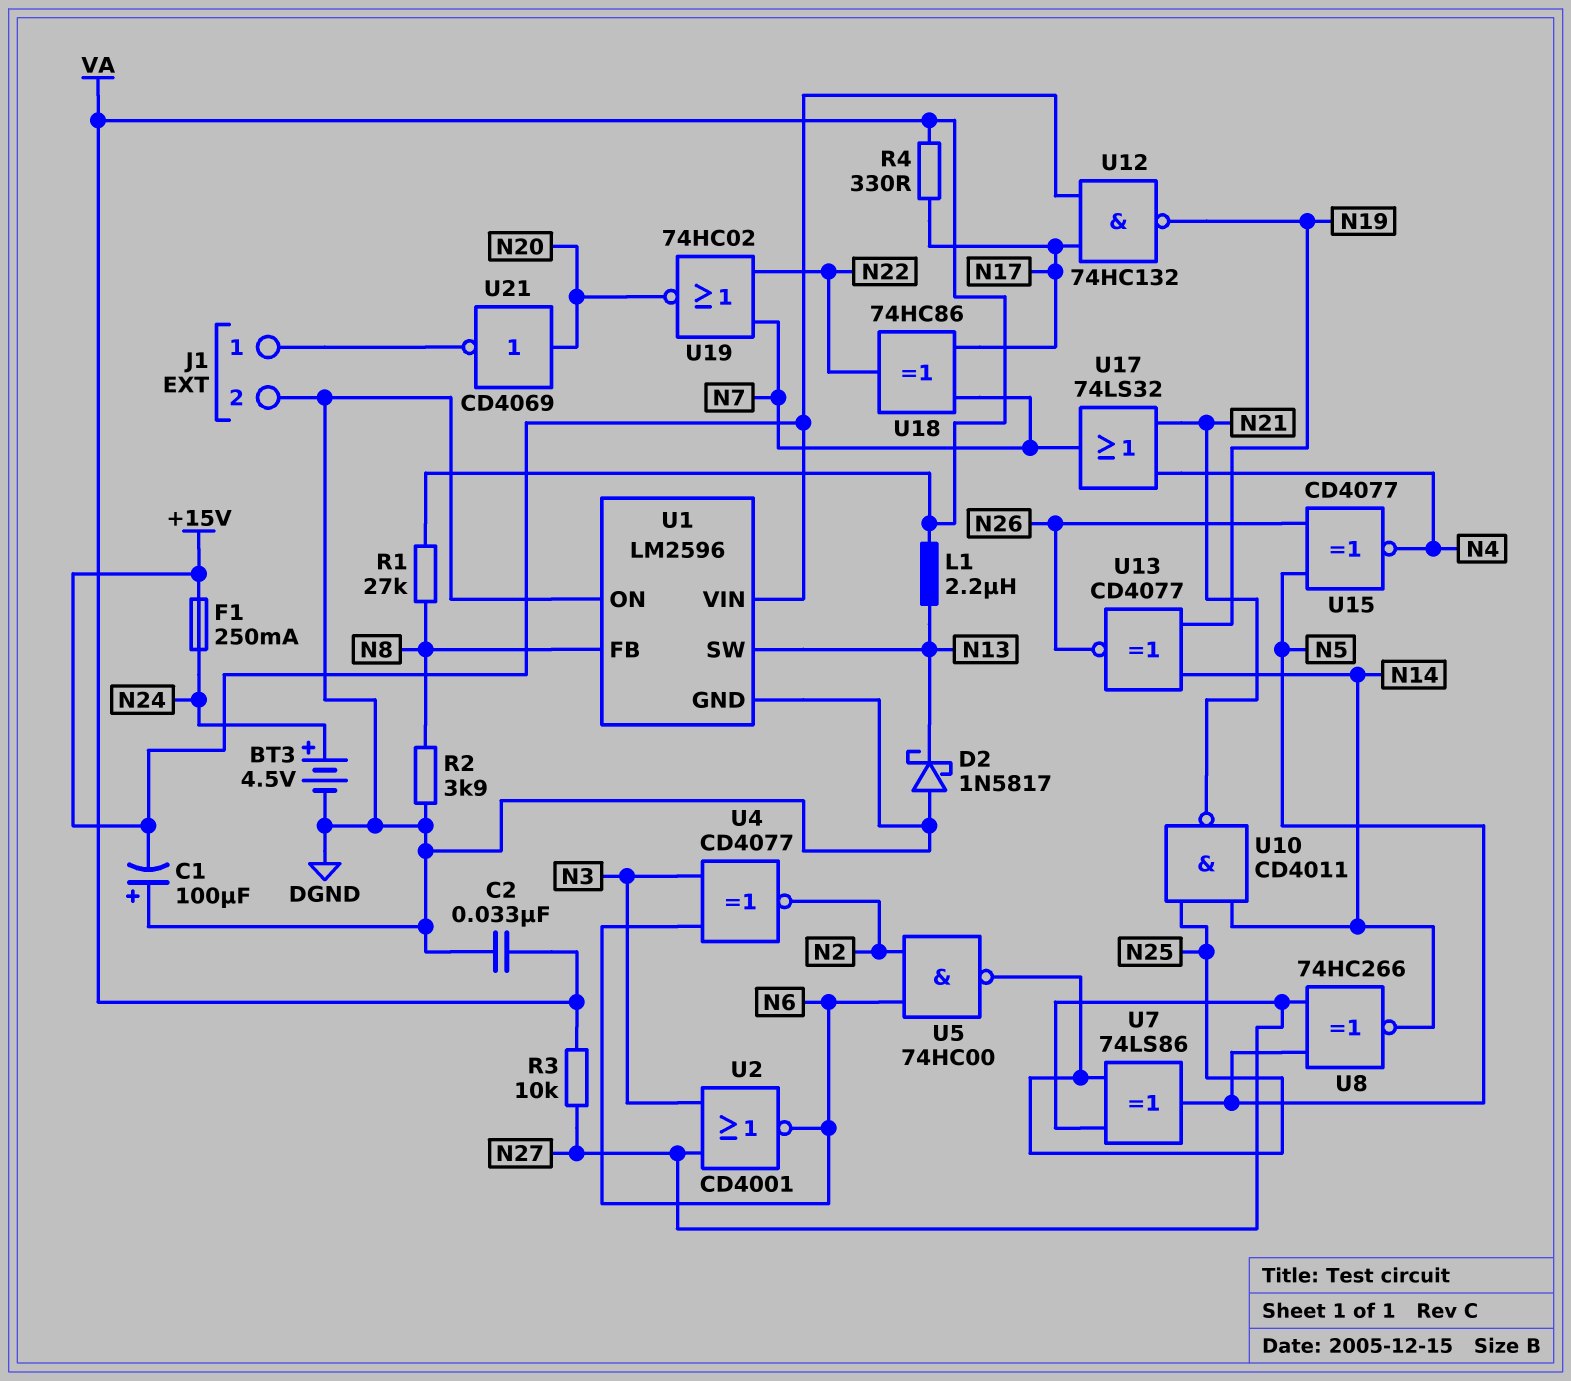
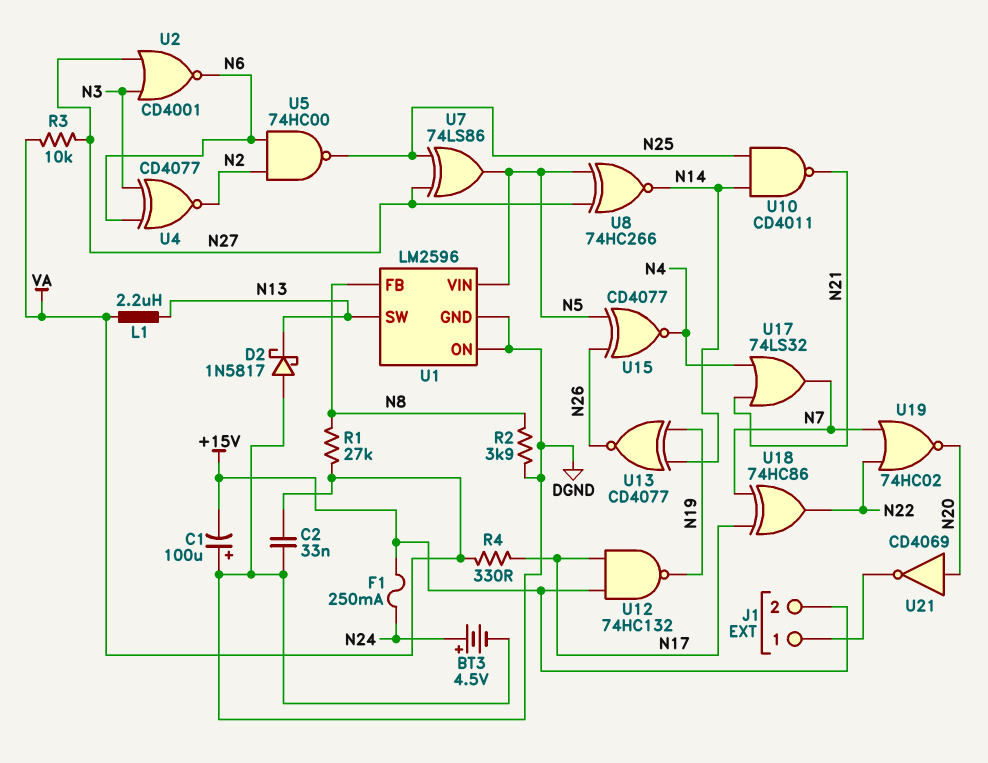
J1 pin 2: DGND -> +15V
U1 pin VIN: +15V -> N5

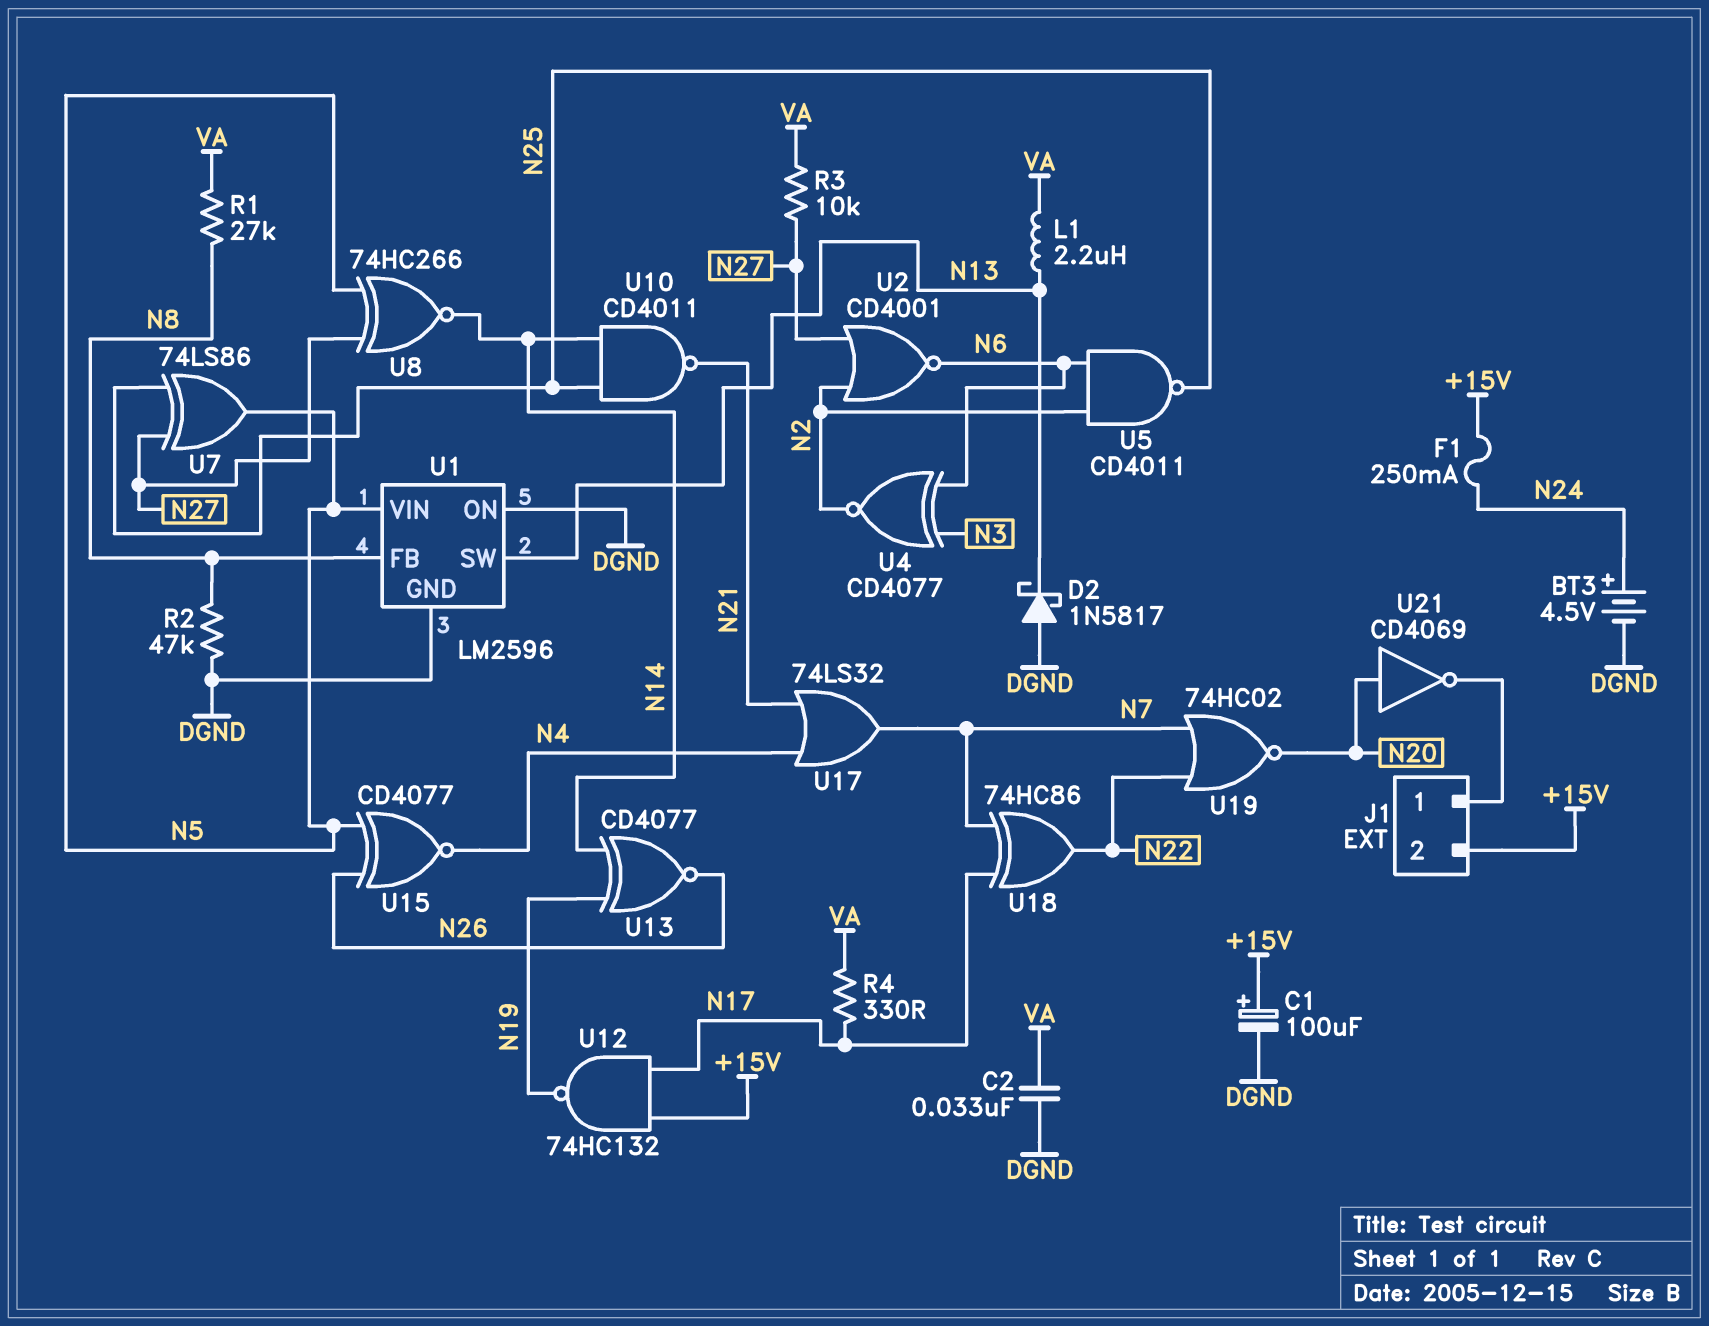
C1: 100uF (plus DGND, minus +15V) -> 100uF (plus +15V, minus DGND)
R2: 3.9k (DGND, N8) -> 47k (DGND, N8)
U2: NOR CD4001 (in N3, in N27, out N6) -> NOR CD4001 (in N2, in N27, out N6)
U5: NAND 74HC00 (in N2, in N6, out N25) -> NAND CD4011 (in N2, in N6, out N25)

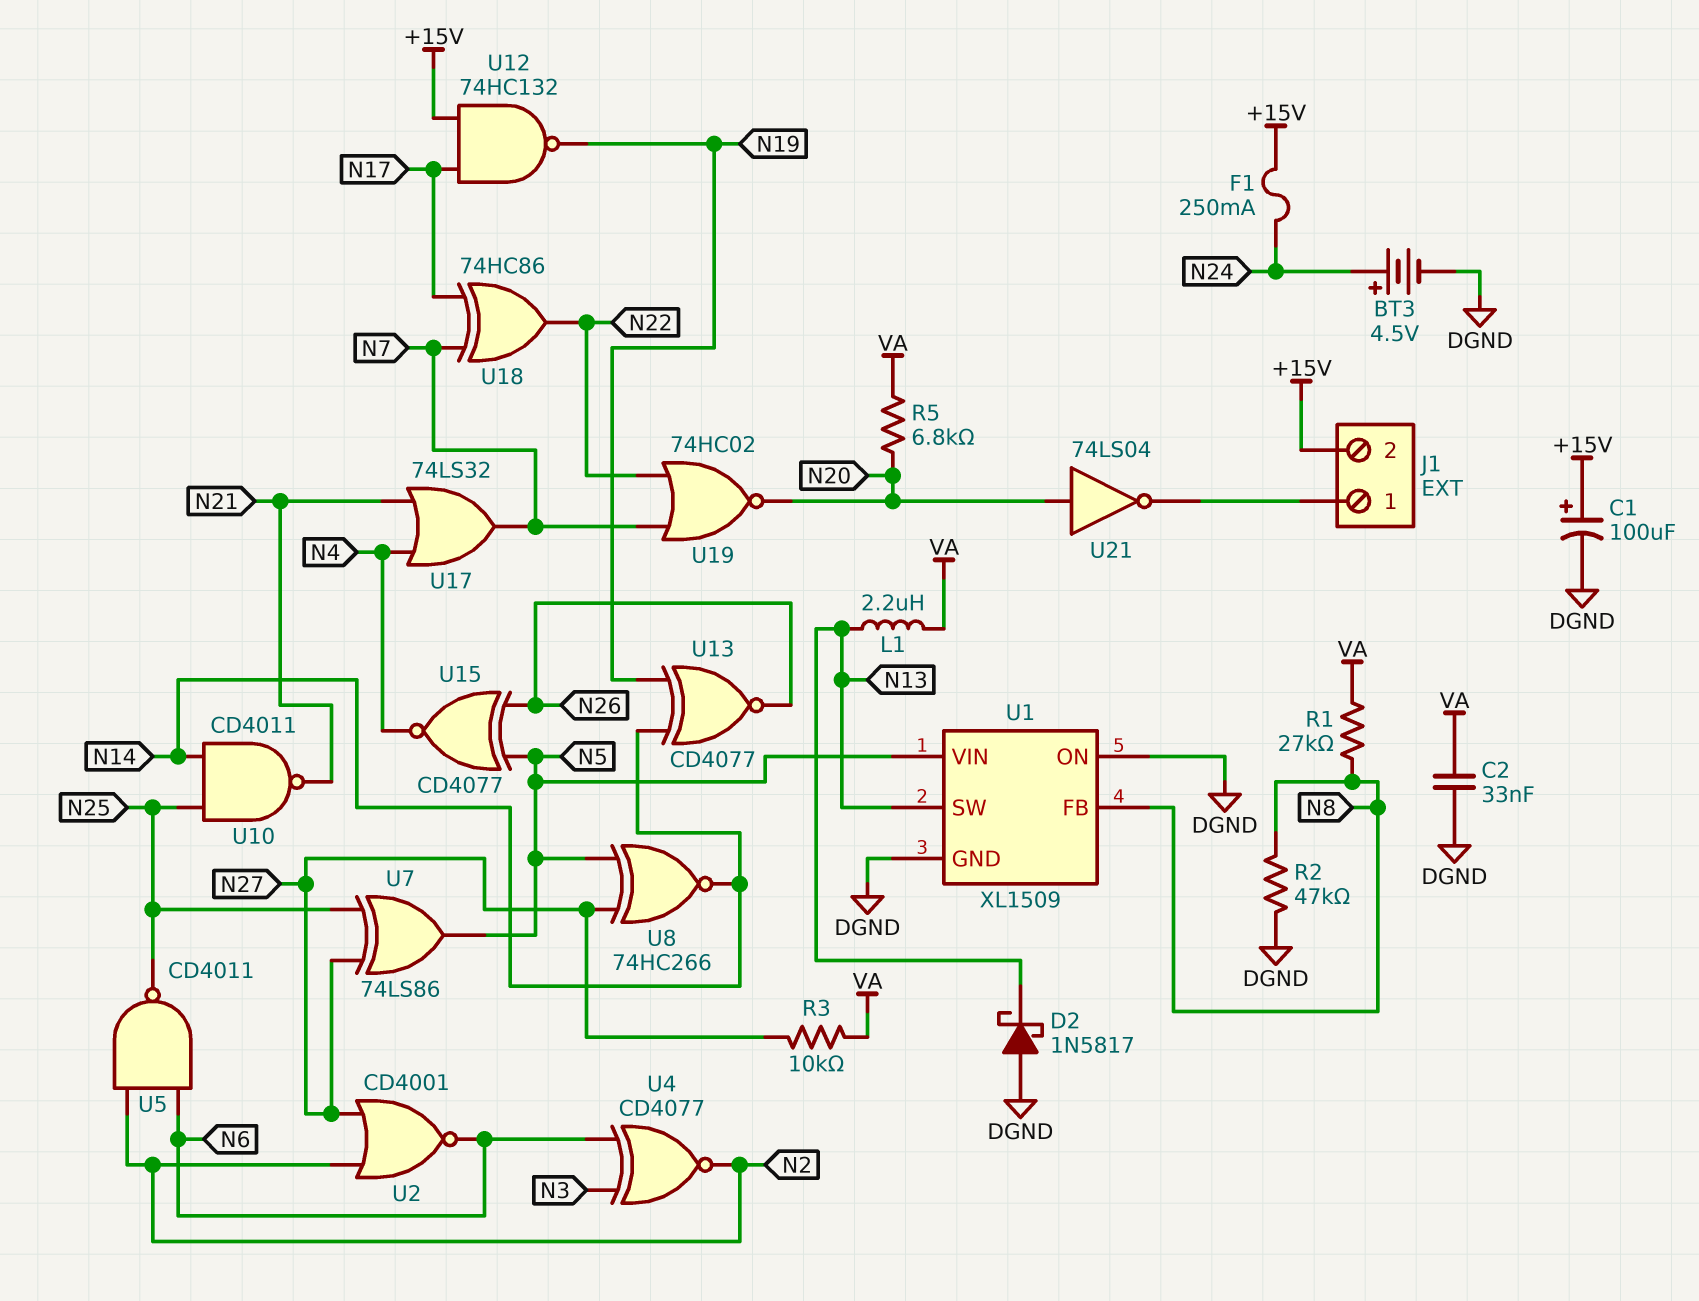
R4: 330 (N17, VA) -> none
R5: none -> 6.8k (N20, VA)
U1: LM2596 -> XL1509
U21: NOT CD4069 (in N20, out J1/1) -> NOT 74LS04 (in N20, out J1/1)

